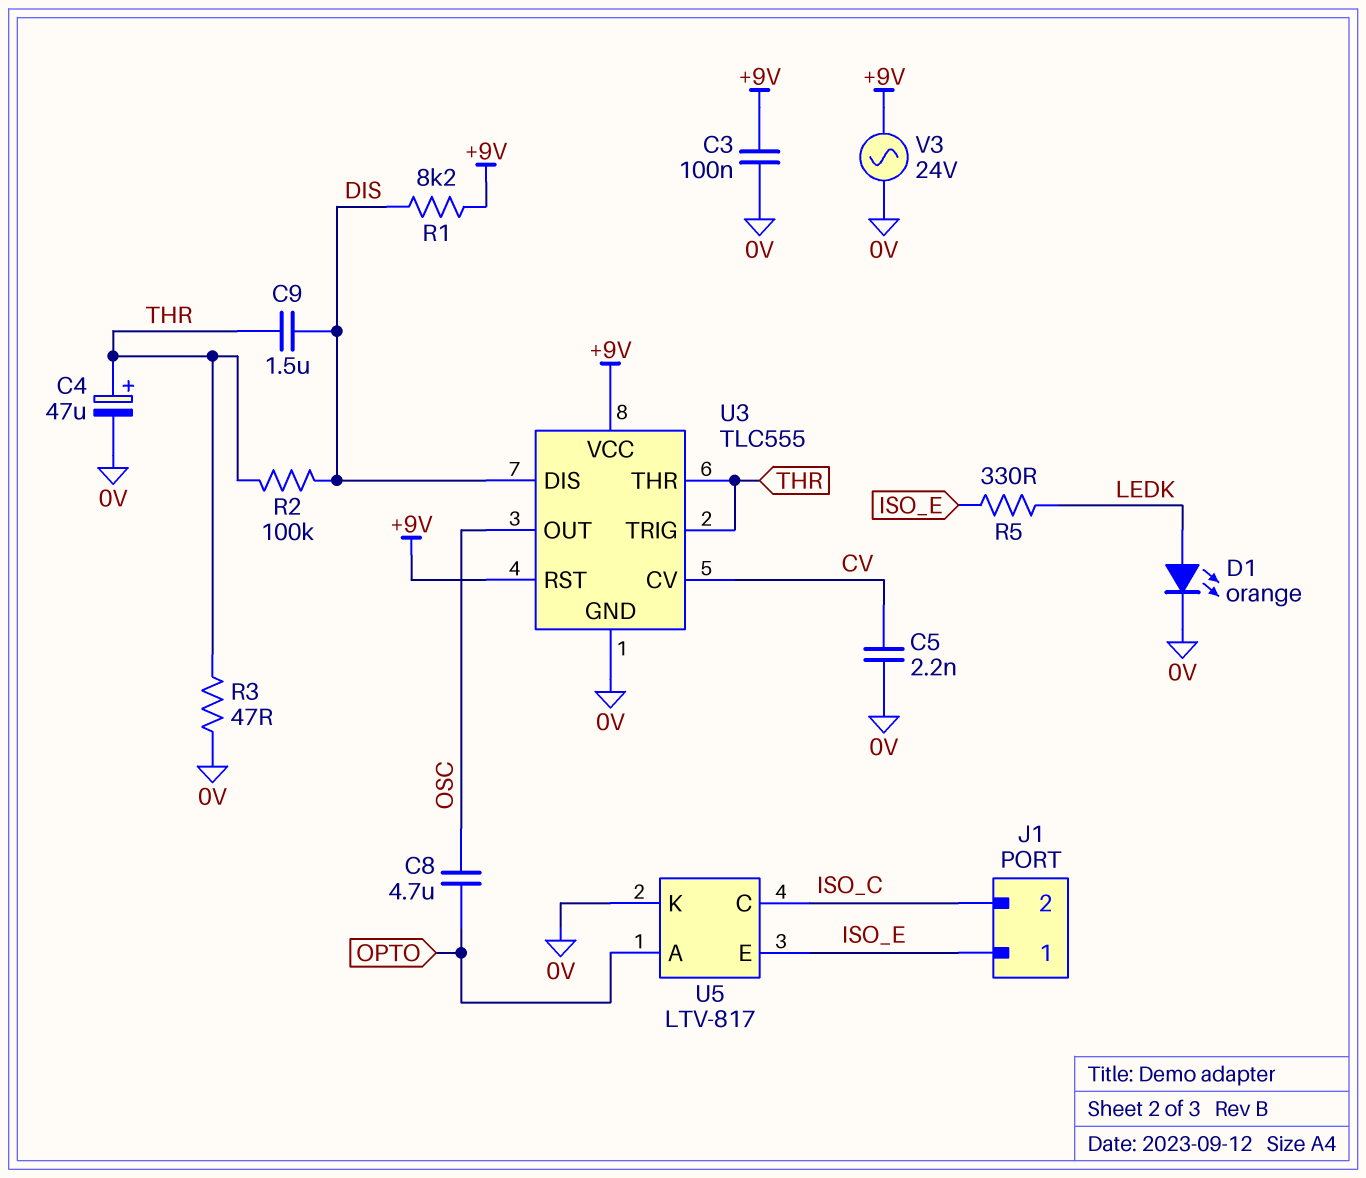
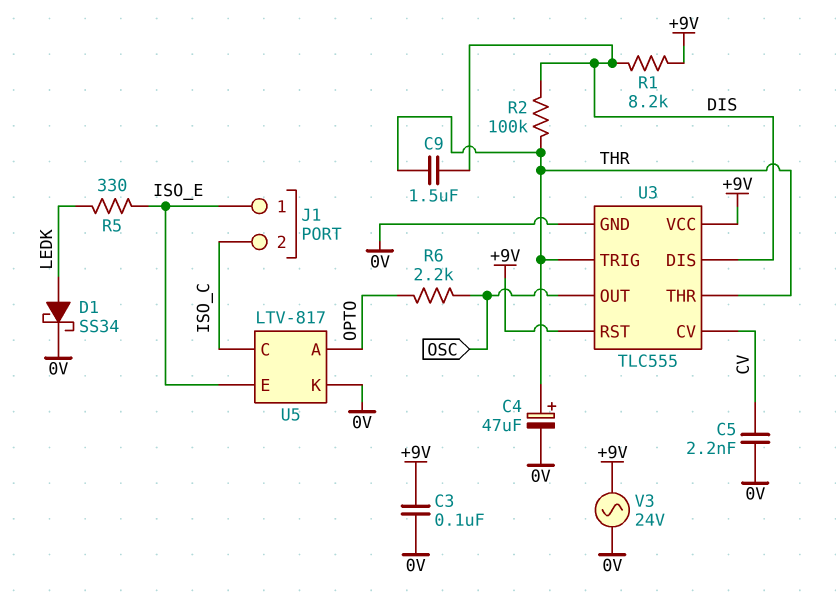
C8: 4.7uF (OPTO, OSC) -> none
D1: LED orange (A LEDK, K 0V) -> schottky SS34 (A LEDK, K 0V)
R3: 47 (0V, THR) -> none
R6: none -> 2.2k (OPTO, OSC)

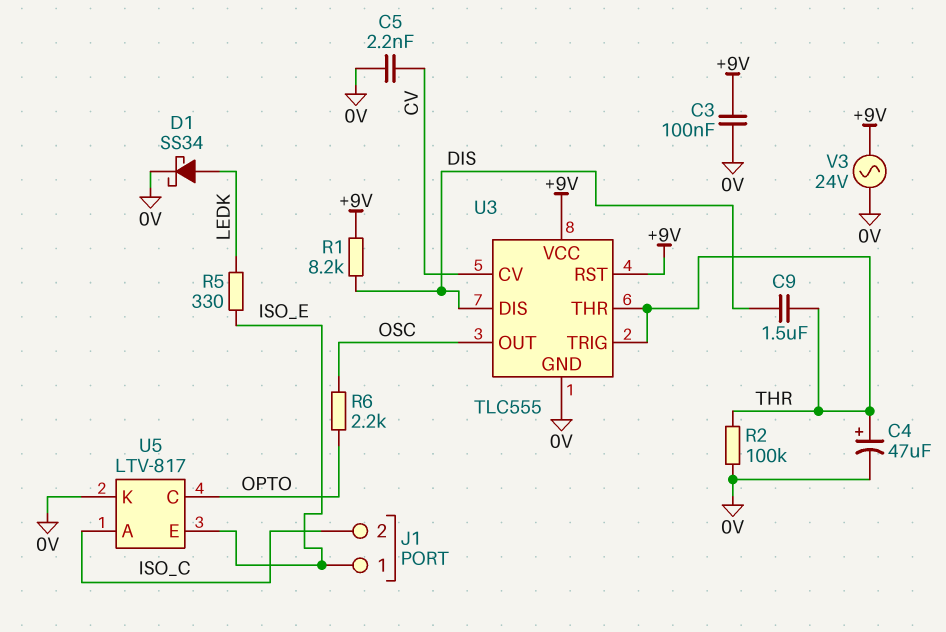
R2: 100k (DIS, THR) -> 100k (0V, THR)
U5 pin A: OPTO -> ISO_C
U5 pin C: ISO_C -> OPTO

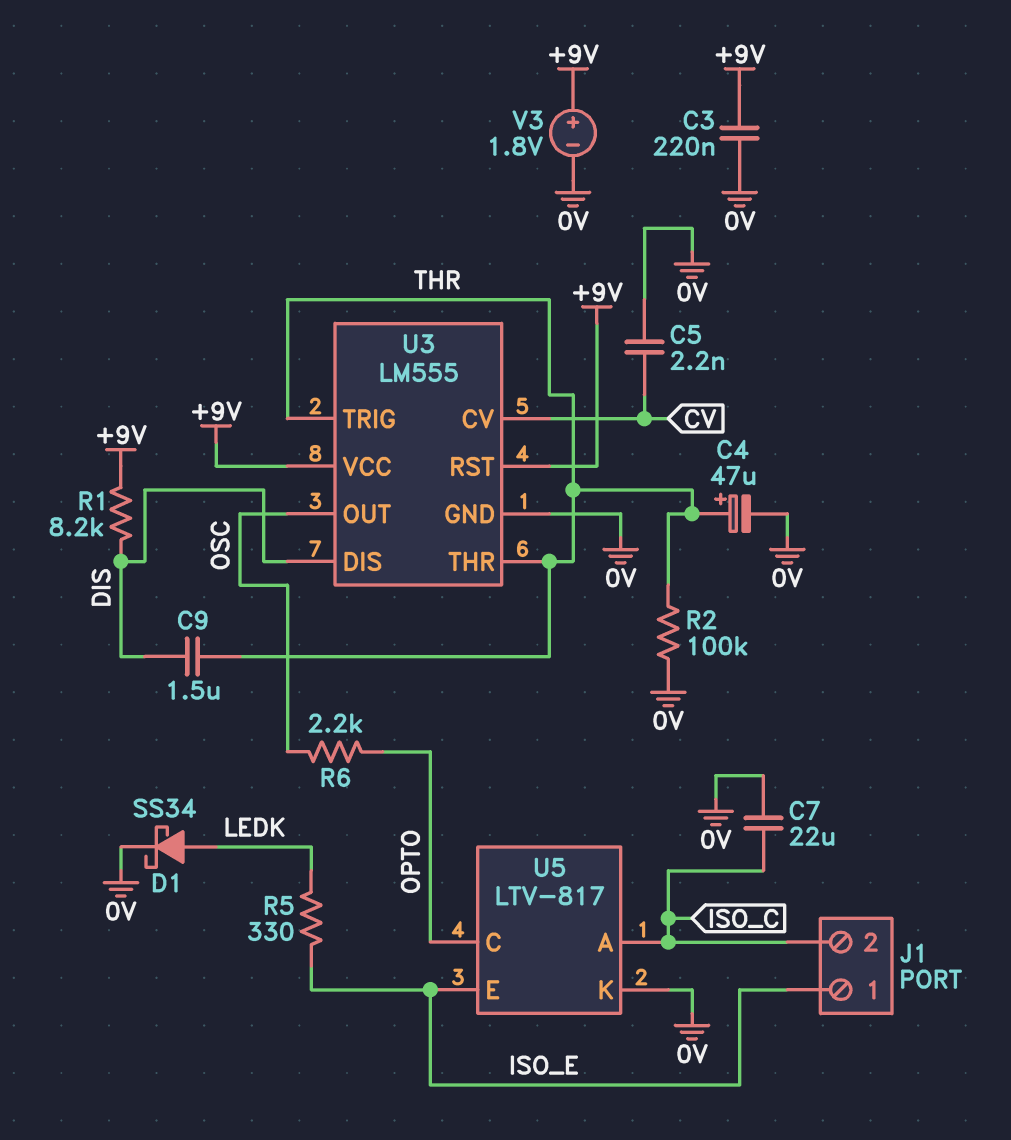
C3: 100nF (+9V, 0V) -> 220nF (+9V, 0V)
C7: none -> 22uF (0V, ISO_C)
U3: TLC555 -> LM555
V3: AC 24V (+9V, 0V) -> 1.8V (plus +9V, minus 0V)

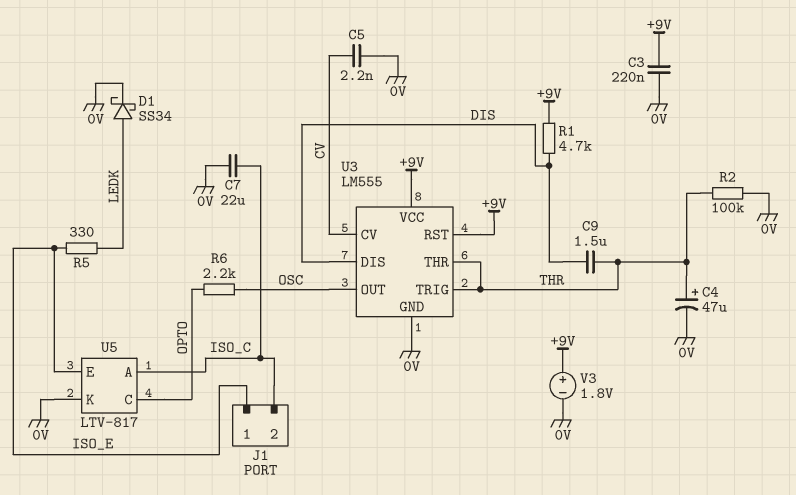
R1: 8.2k (+9V, DIS) -> 4.7k (+9V, DIS)

